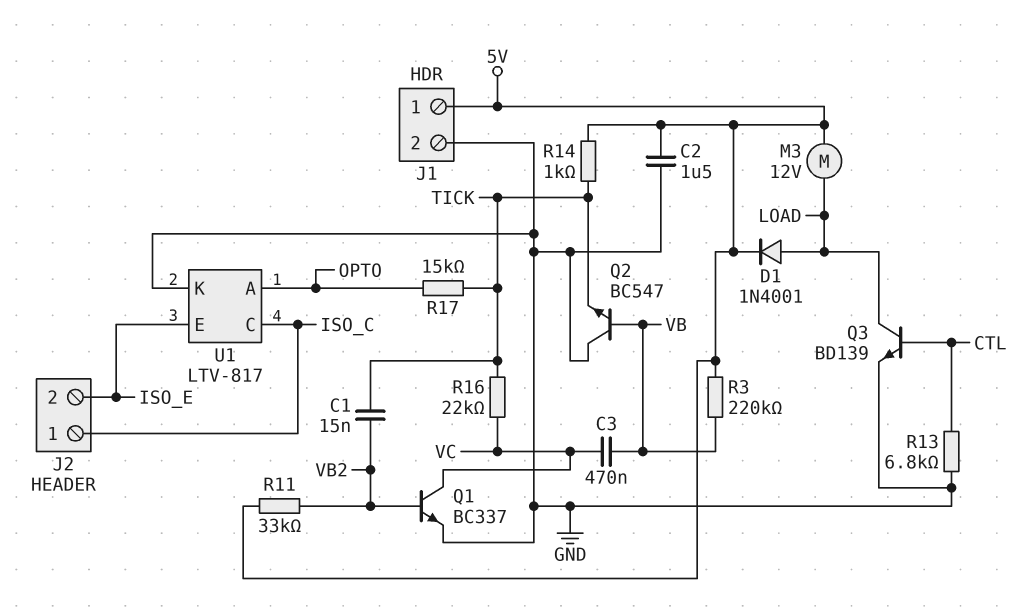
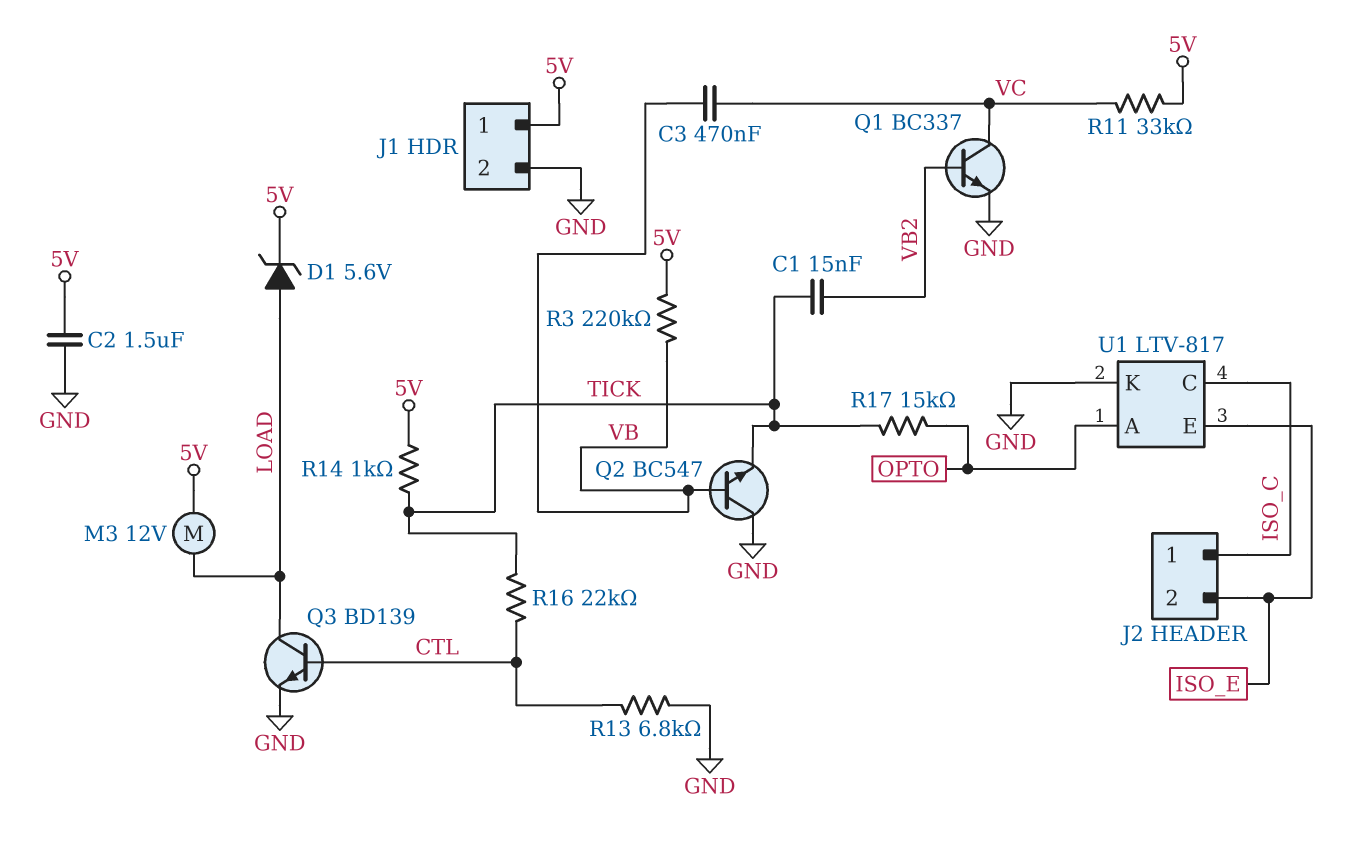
D1: diode 1N4001 (A LOAD, K 5V) -> zener 5.6V (A LOAD, K 5V)
R11: 33k (5V, VB2) -> 33k (5V, VC)
R16: 22k (TICK, VC) -> 22k (CTL, TICK)

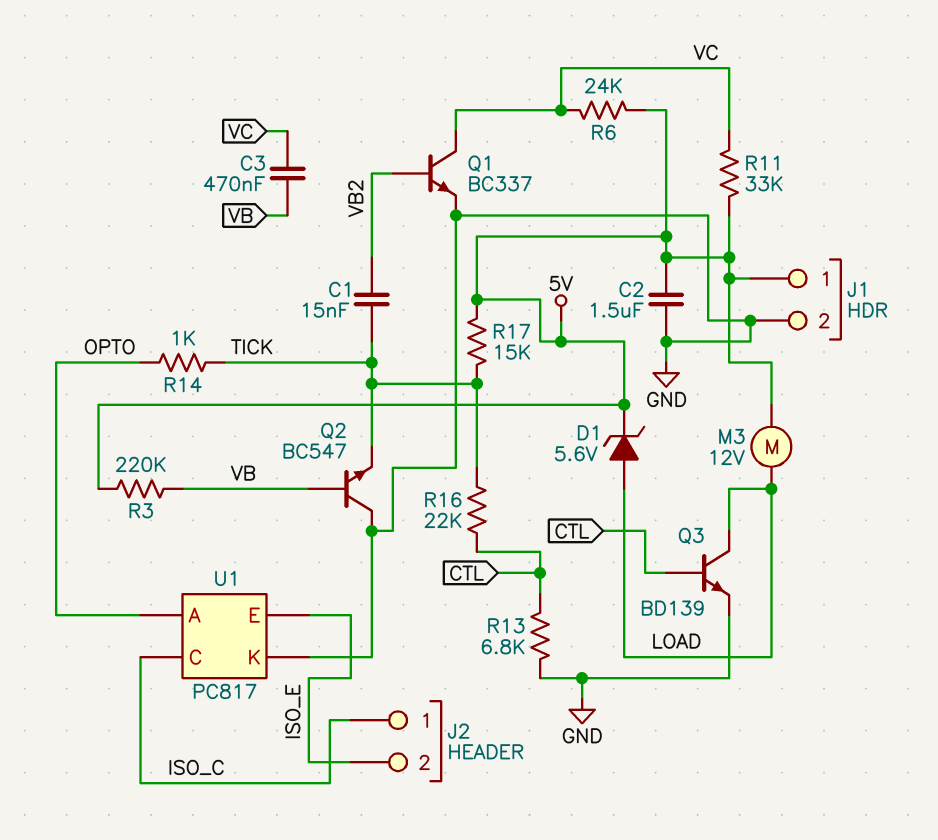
R6: none -> 24k (5V, VC)
R14: 1k (5V, TICK) -> 1k (OPTO, TICK)
R17: 15k (OPTO, TICK) -> 15k (5V, TICK)
U1: LTV-817 -> PC817

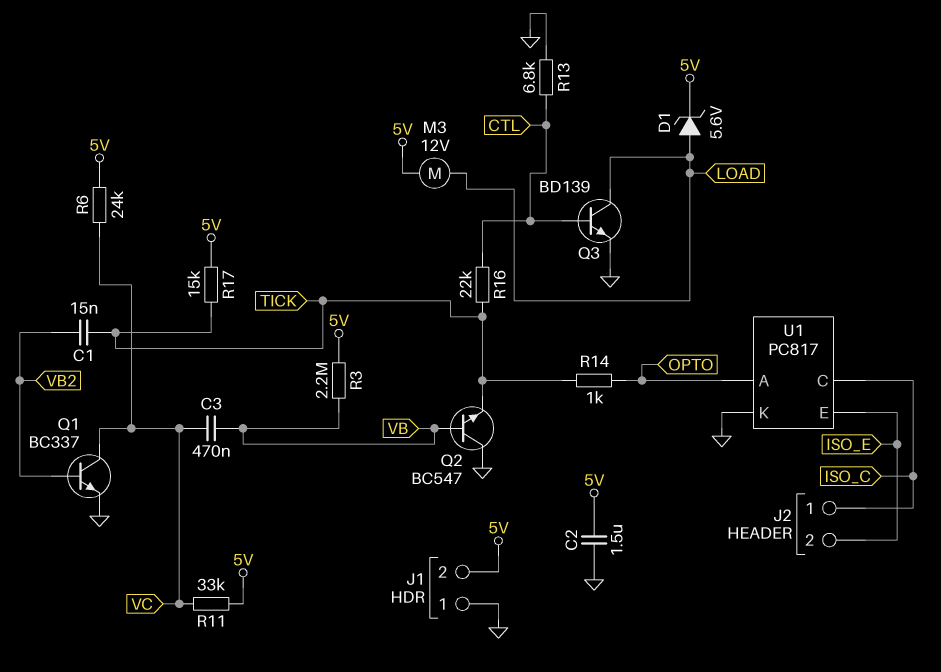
J1 pin 1: 5V -> GND
J1 pin 2: GND -> 5V
R3: 220k (5V, VB) -> 2.2M (5V, VB)

